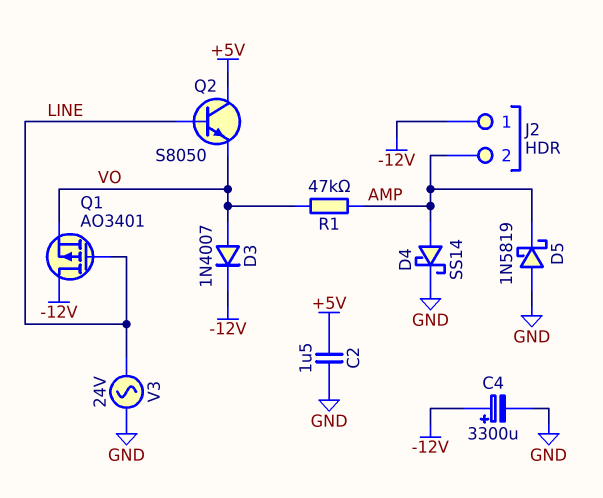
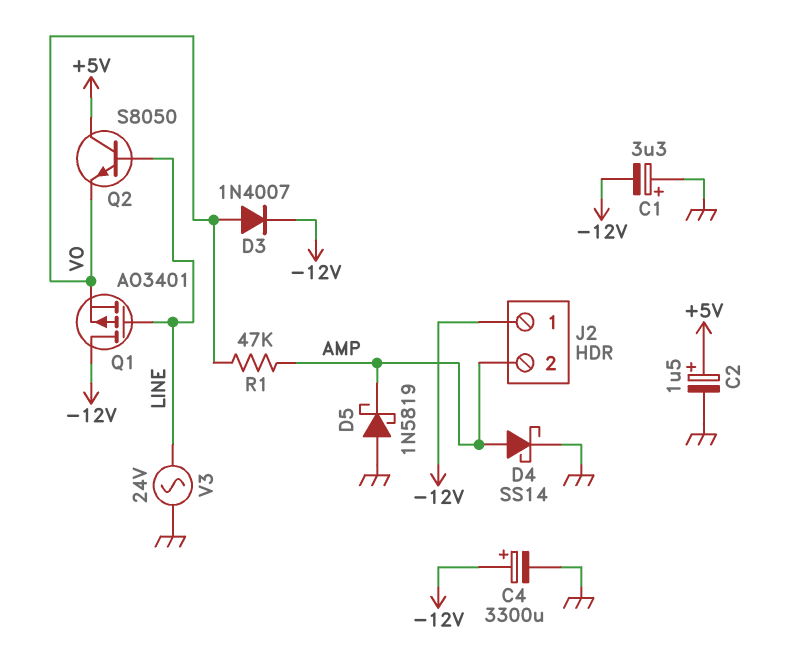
C1: none -> 3.3uF (plus GND, minus -12V)
C2: 1.5uF (+5V, GND) -> 1.5uF (plus +5V, minus GND)

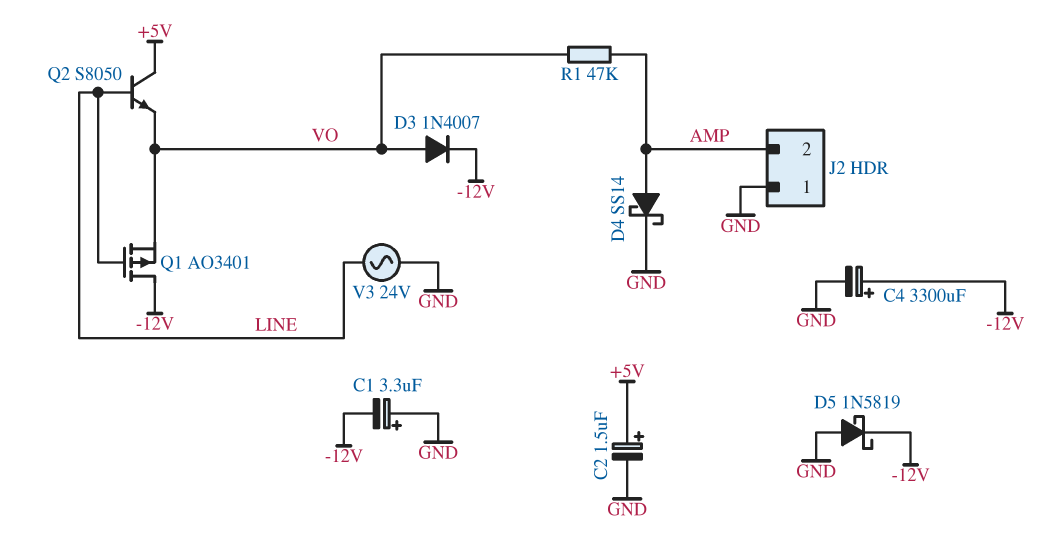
D5: schottky 1N5819 (A GND, K AMP) -> schottky 1N5819 (A GND, K -12V)
J2 pin 1: -12V -> GND

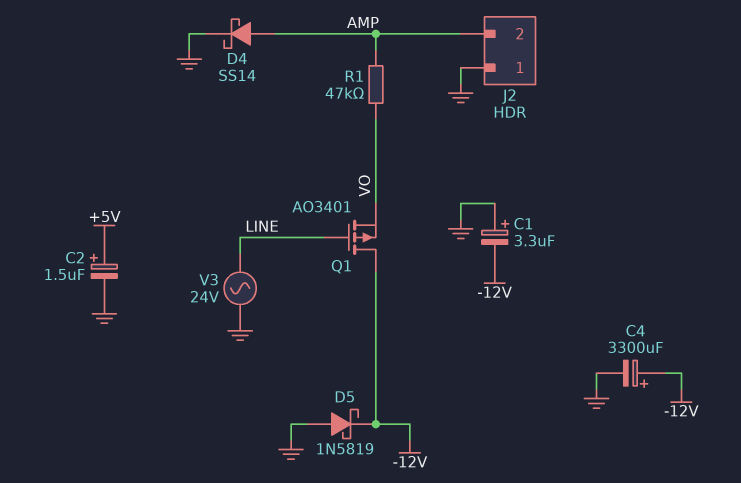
D3: diode 1N4007 (A VO, K -12V) -> none
Q2: NPN S8050 (B LINE, C +5V, E VO) -> none

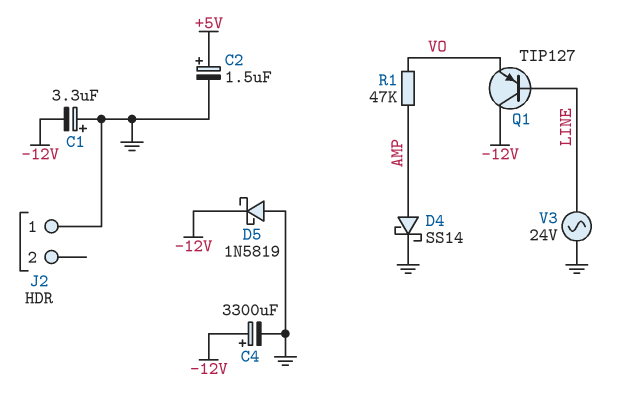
J2 pin 2: AMP -> none
Q1: PMOS AO3401 (G LINE, D -12V, S VO) -> PNP TIP127 (B LINE, C -12V, E VO)

